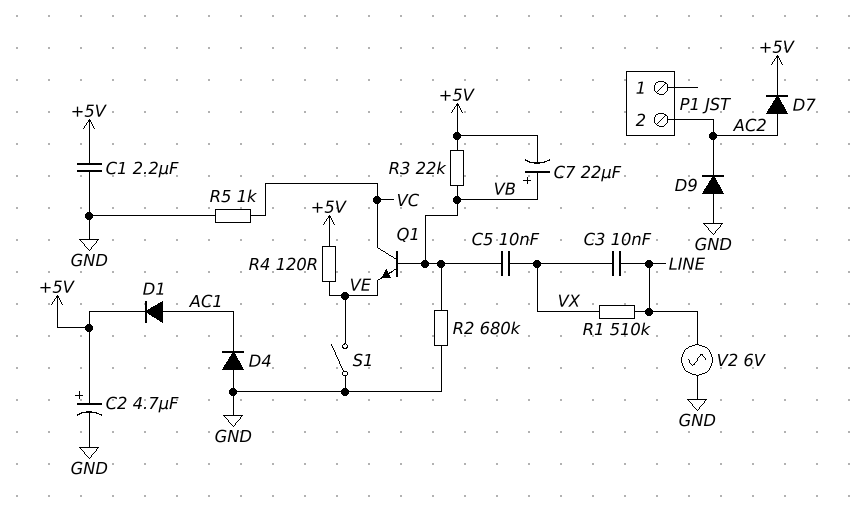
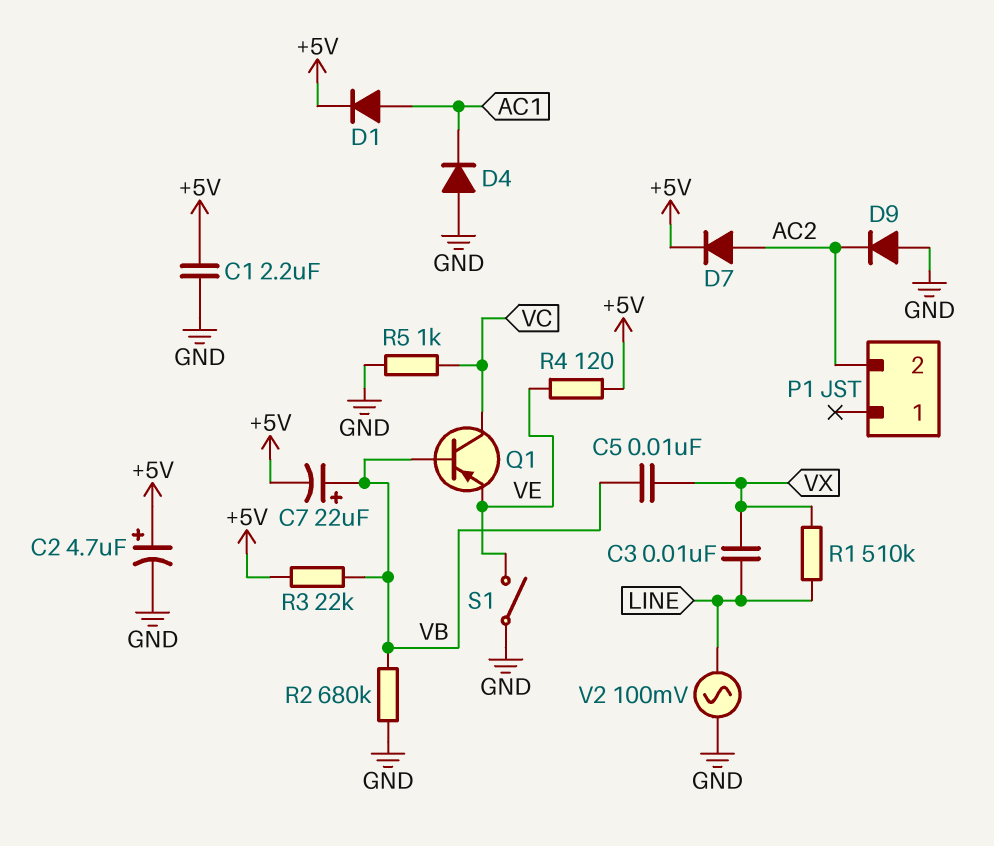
Q1: NPN (B VB, C VC, E VE) -> PNP (B VB, C VC, E VE)
V2: AC 6V (GND, LINE) -> AC 100mV (GND, LINE)

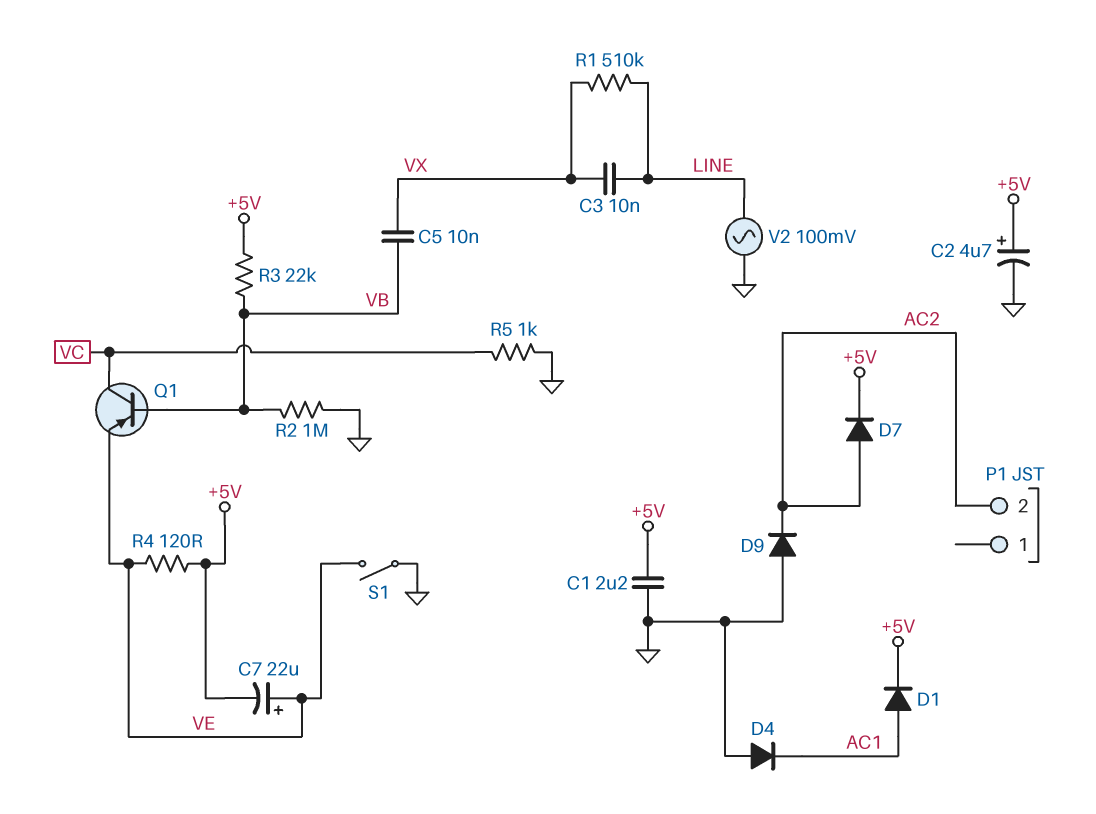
C7: 22uF (plus VB, minus +5V) -> 22uF (plus VE, minus +5V)
R2: 680k (GND, VB) -> 1M (GND, VB)

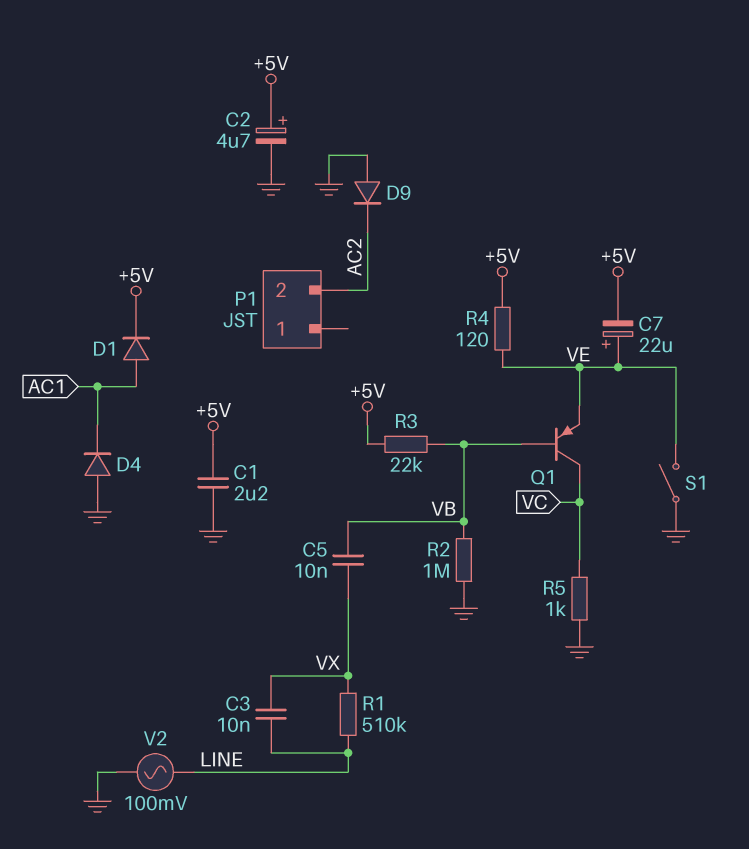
D7: diode (A AC2, K +5V) -> none

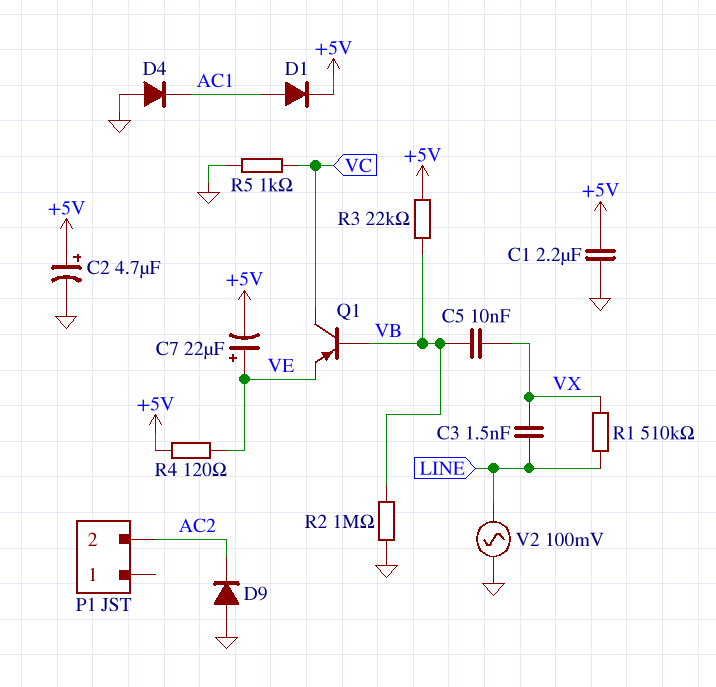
C3: 10nF (LINE, VX) -> 1.5nF (LINE, VX)
S1: switch (GND, VE) -> none

